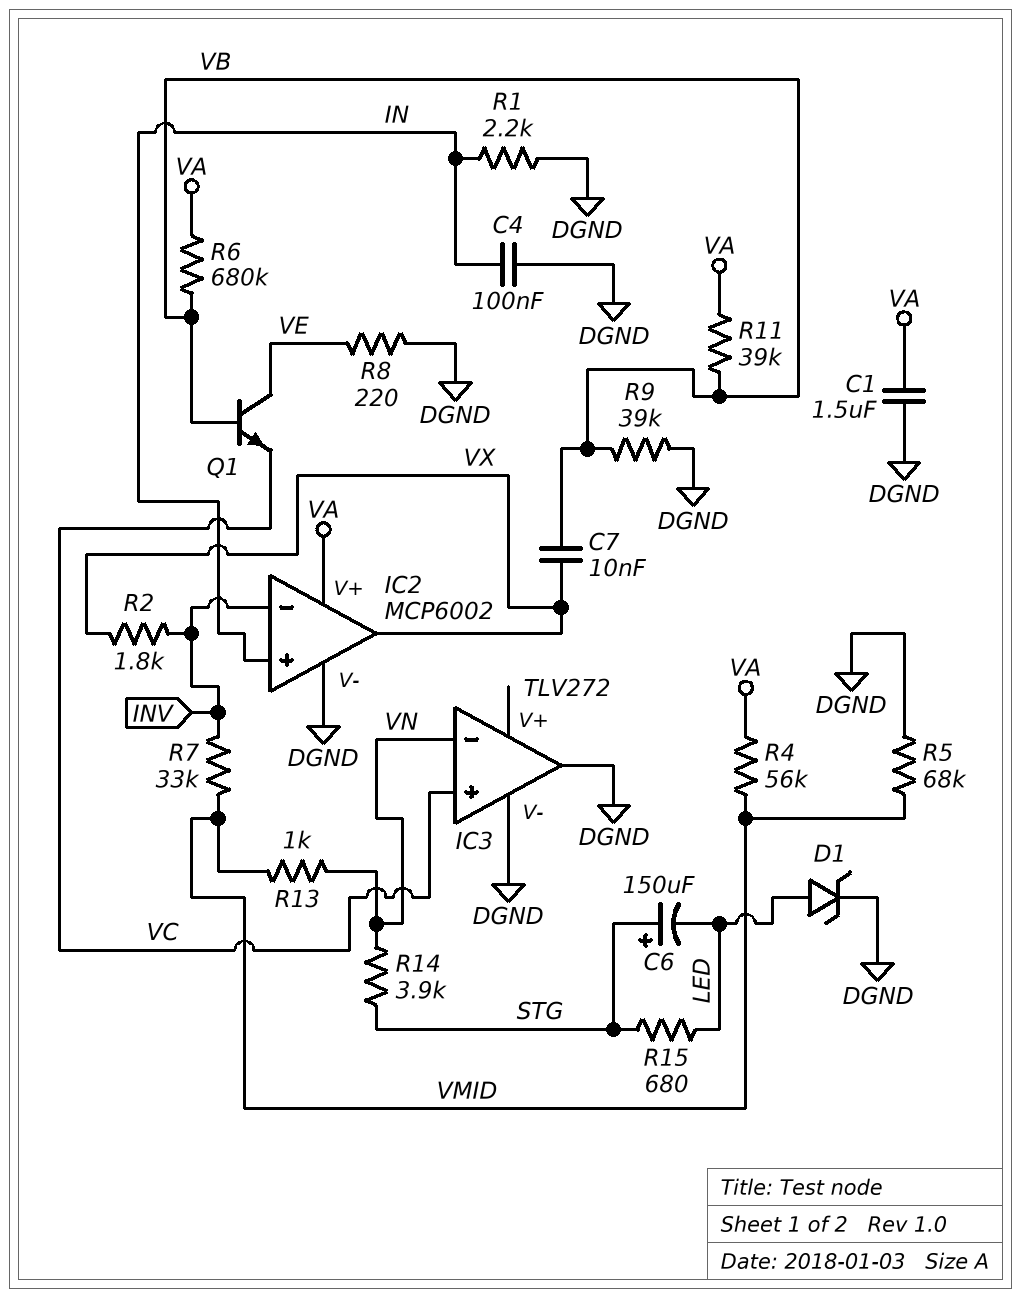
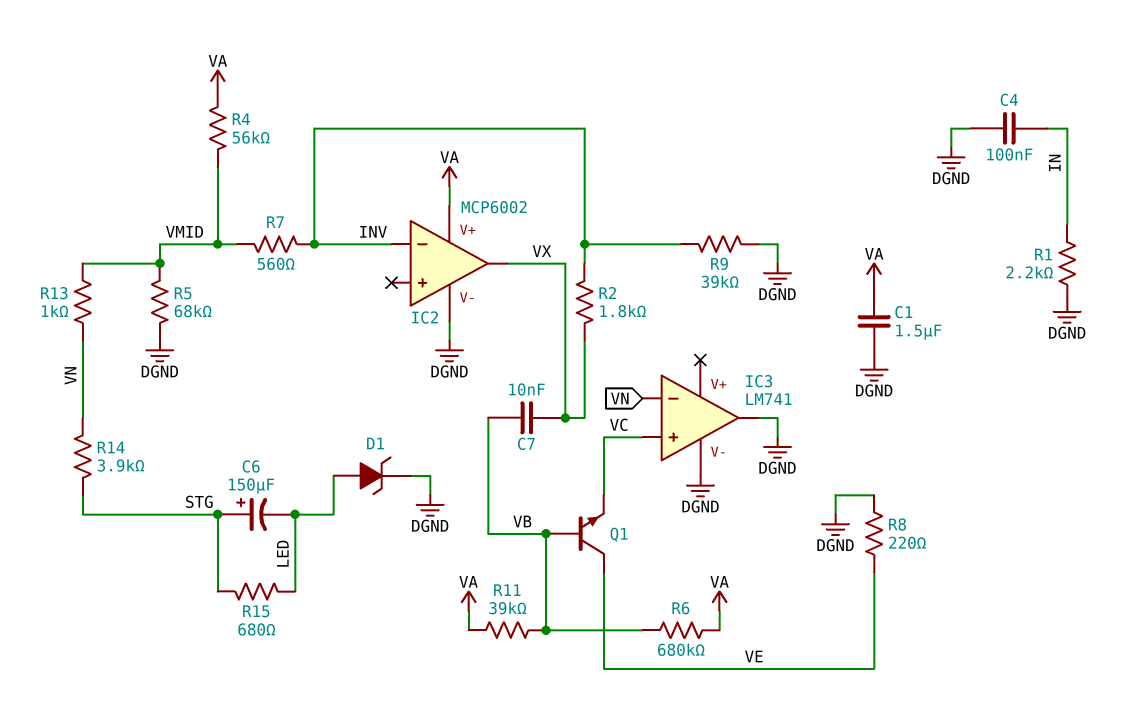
IC2 pin in+: IN -> none
IC3: TLV272 -> LM741
R7: 33k (INV, VMID) -> 560 (INV, VMID)
R9: 39k (DGND, VB) -> 39k (DGND, INV)

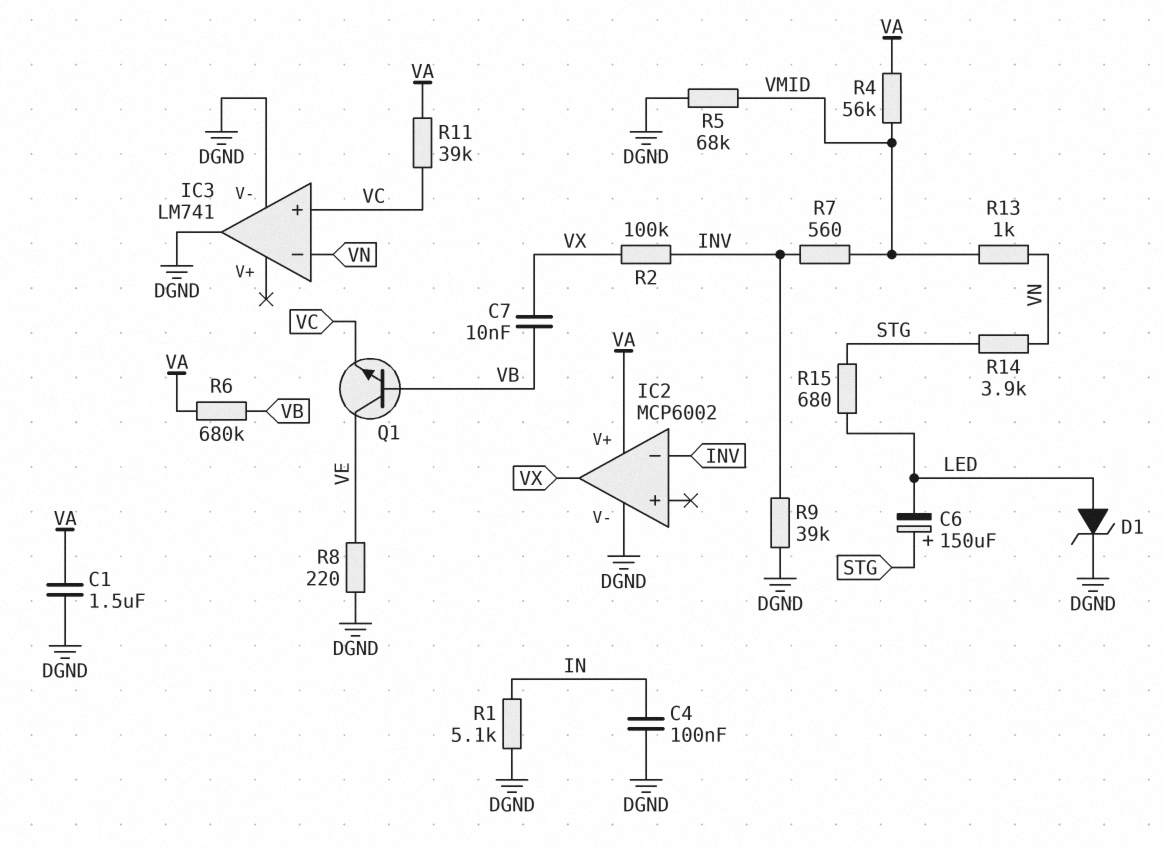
R1: 2.2k (DGND, IN) -> 5.1k (DGND, IN)
R2: 1.8k (INV, VX) -> 100k (INV, VX)
R11: 39k (VA, VB) -> 39k (VA, VC)

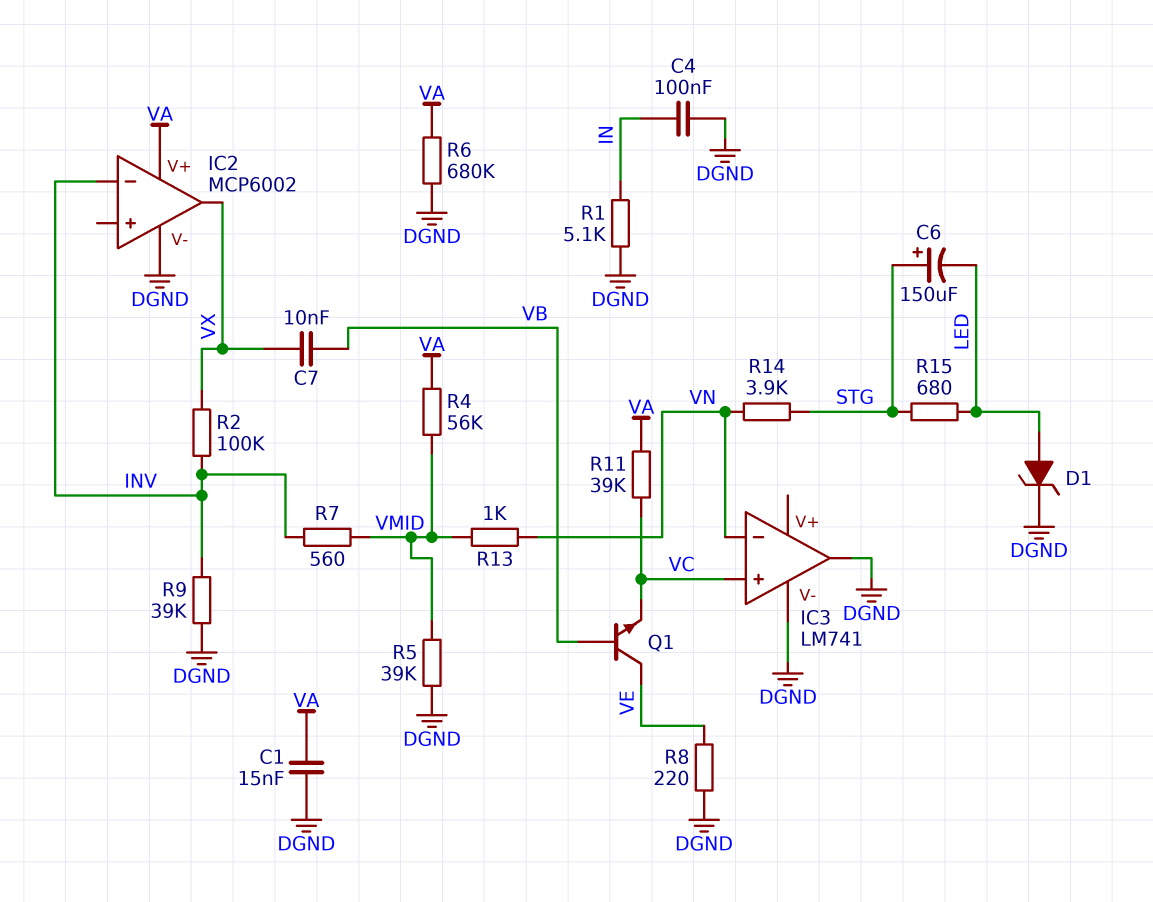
C1: 1.5uF (DGND, VA) -> 15nF (DGND, VA)
R5: 68k (DGND, VMID) -> 39k (DGND, VMID)
R6: 680k (VA, VB) -> 680k (DGND, VA)

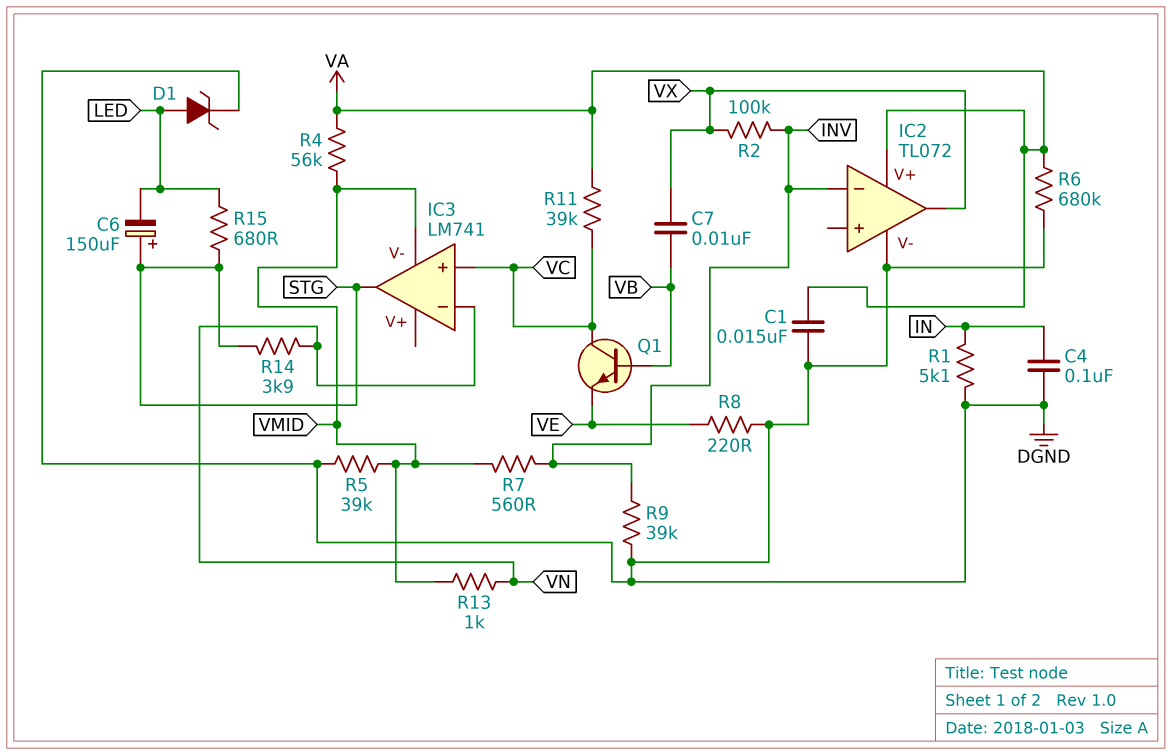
IC2: MCP6002 -> TL072
IC3 pin V-: DGND -> VMID
IC3 pin out: DGND -> STG
Q1: NPN (B VB, C VE, E VC) -> NPN (B VB, C VC, E VE)

